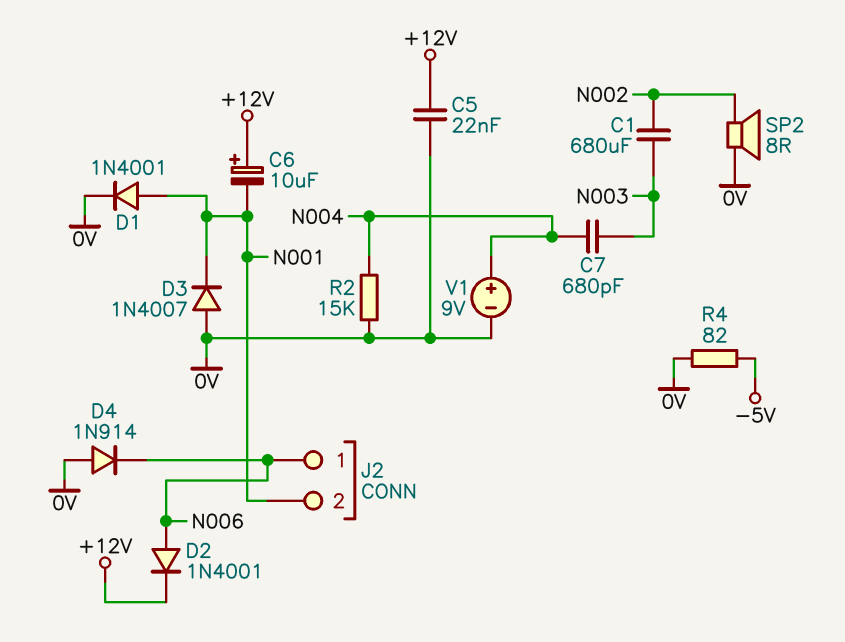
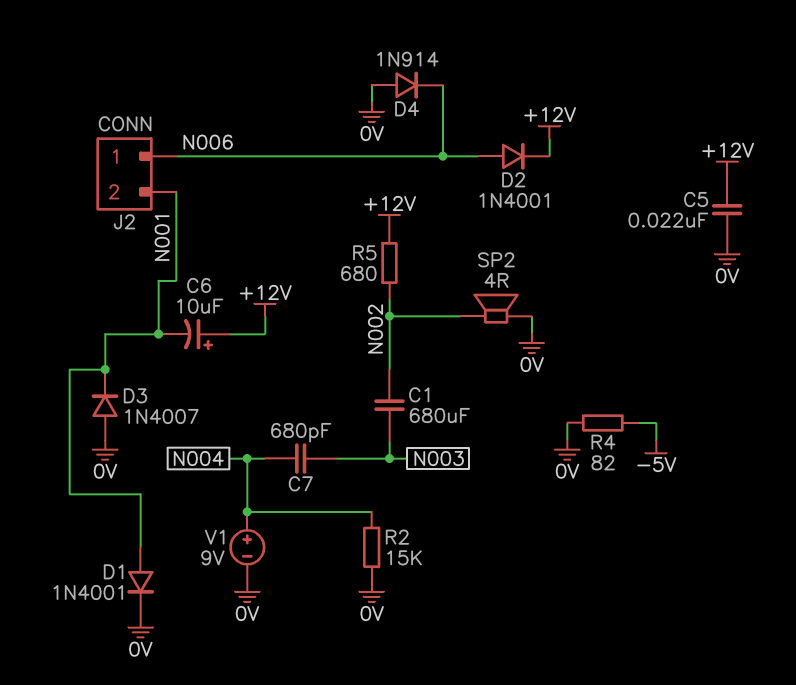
R5: none -> 680 (+12V, N002)
SP2: speaker 8R (0V, N002) -> speaker 4R (0V, N002)

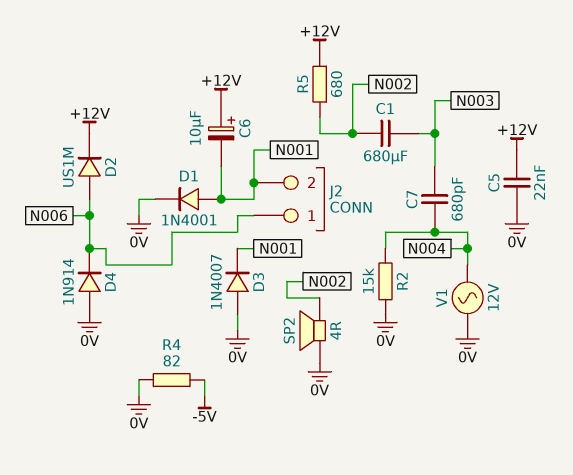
D2: diode 1N4001 (A N006, K +12V) -> diode US1M (A N006, K +12V)
V1: 9V (plus N004, minus 0V) -> AC 12V (0V, N004)

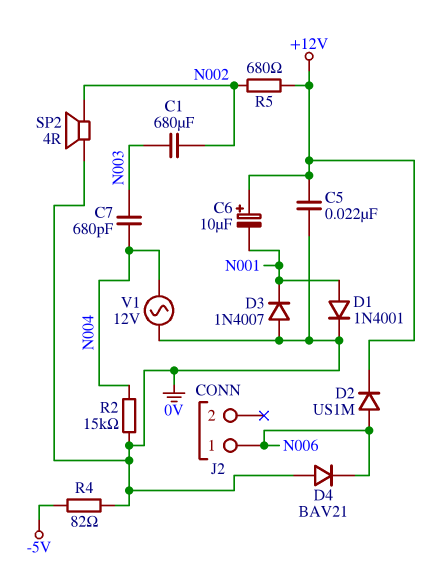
D4: diode 1N914 (A 0V, K N006) -> diode BAV21 (A 0V, K N006)
J2 pin 2: N001 -> none

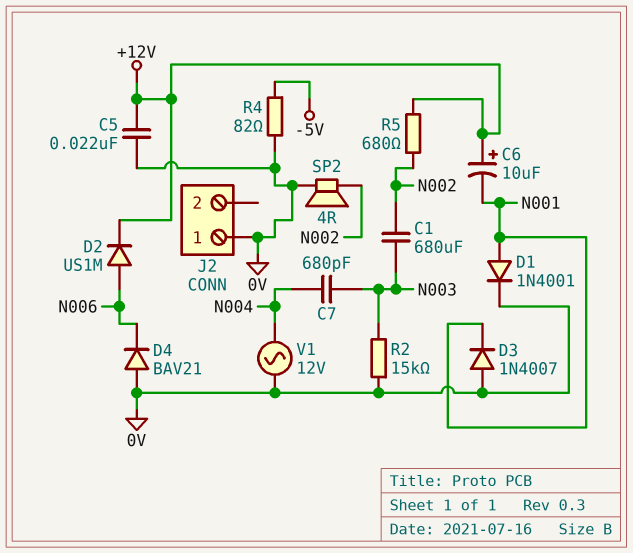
J2 pin 1: N006 -> 0V
R2: 15k (0V, N004) -> 15k (0V, N003)

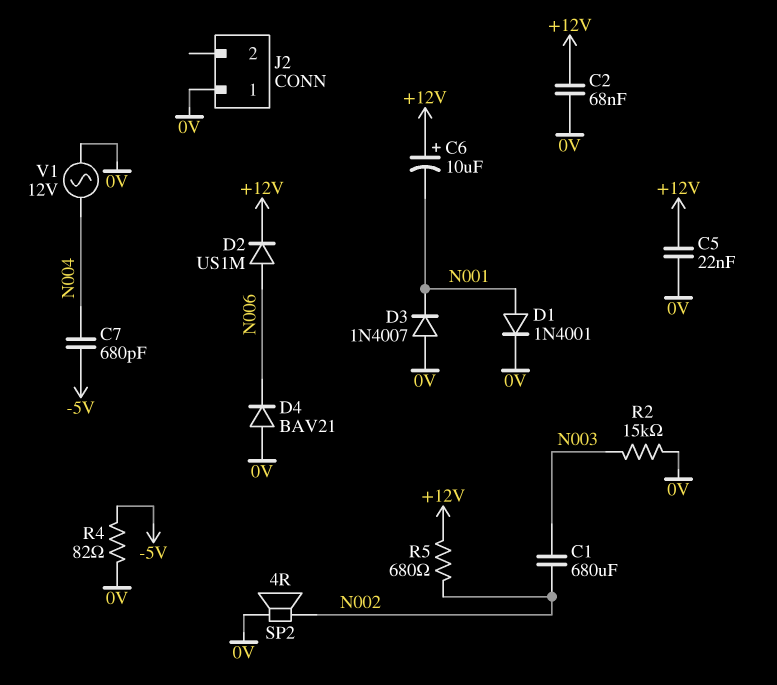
C2: none -> 68nF (+12V, 0V)
C7: 680pF (N003, N004) -> 680pF (-5V, N004)

